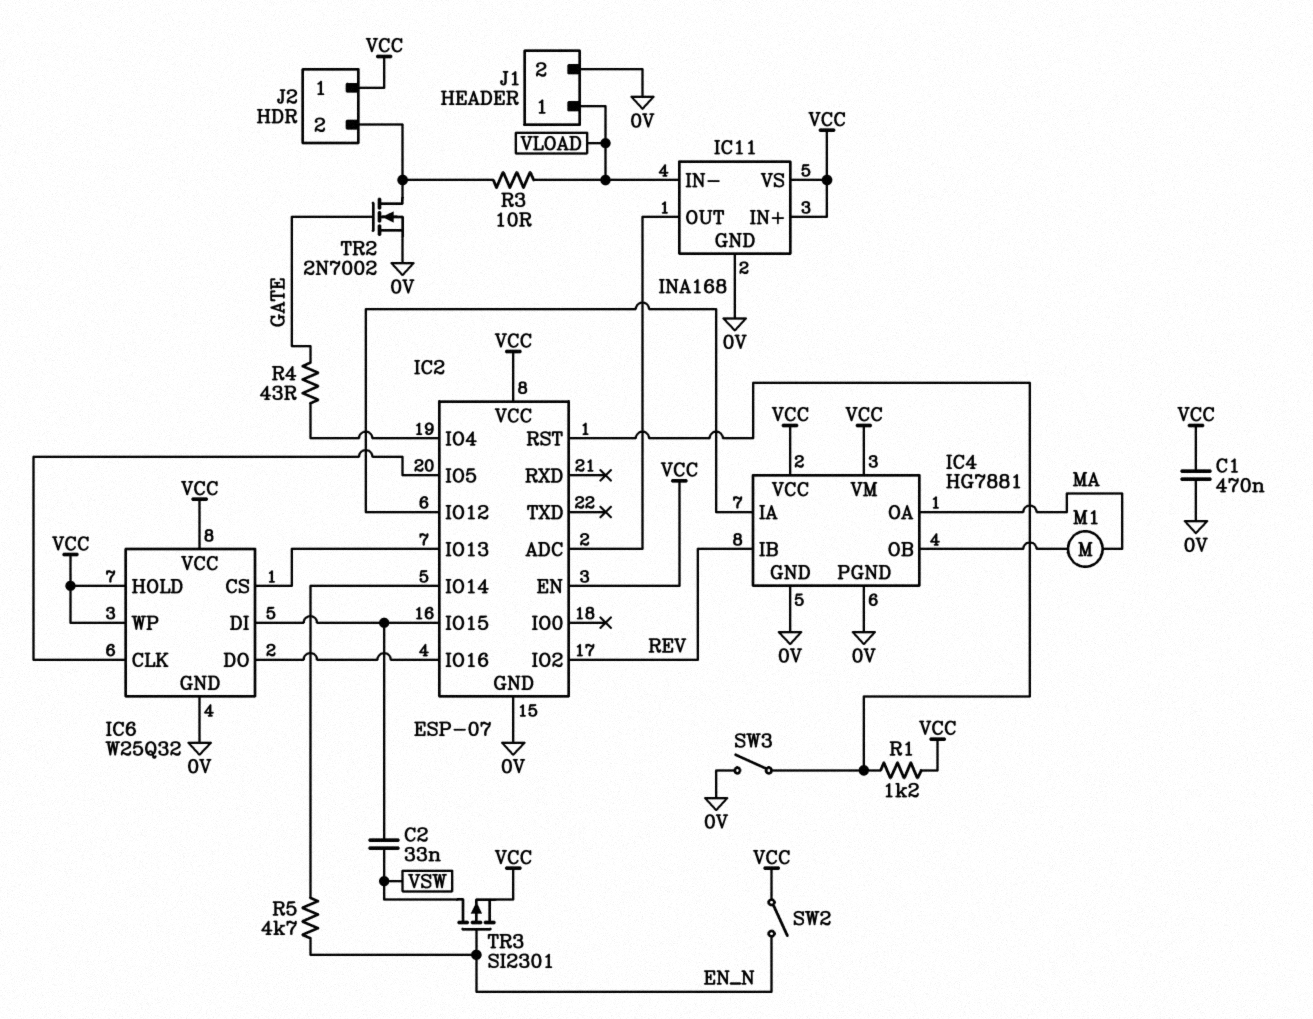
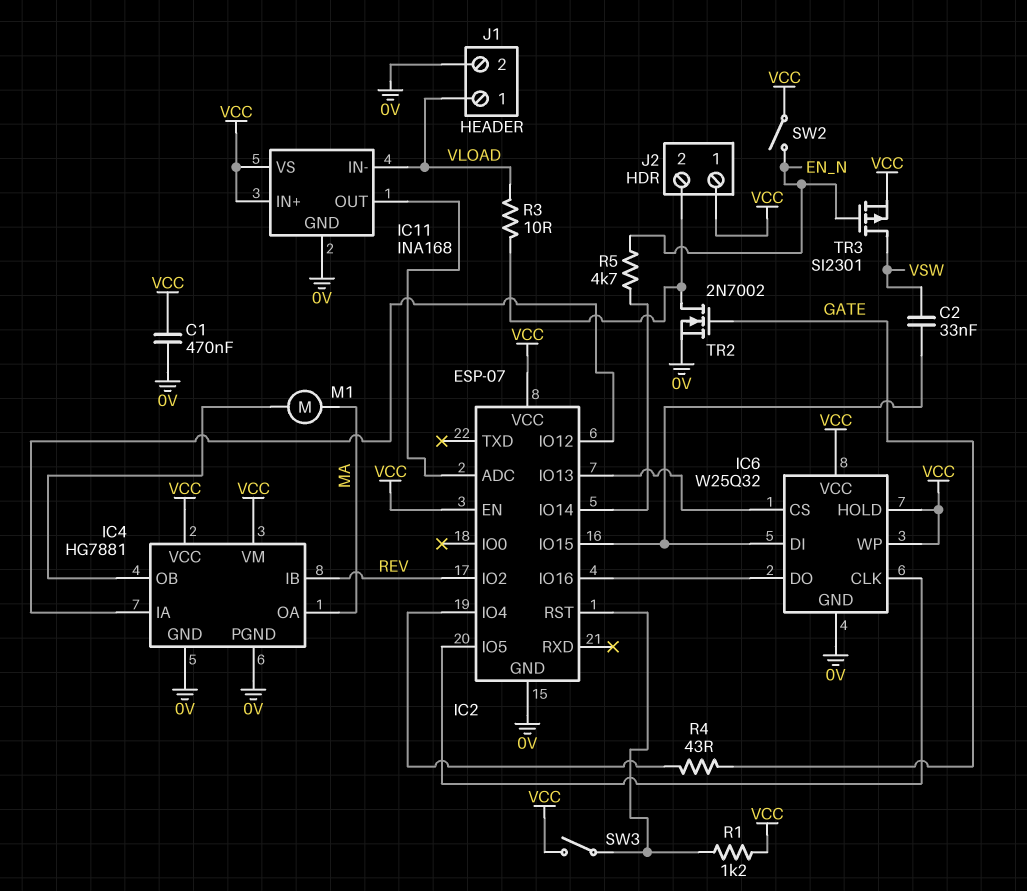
SW3: switch (0V, IC2/RST) -> switch (IC2/RST, VCC)

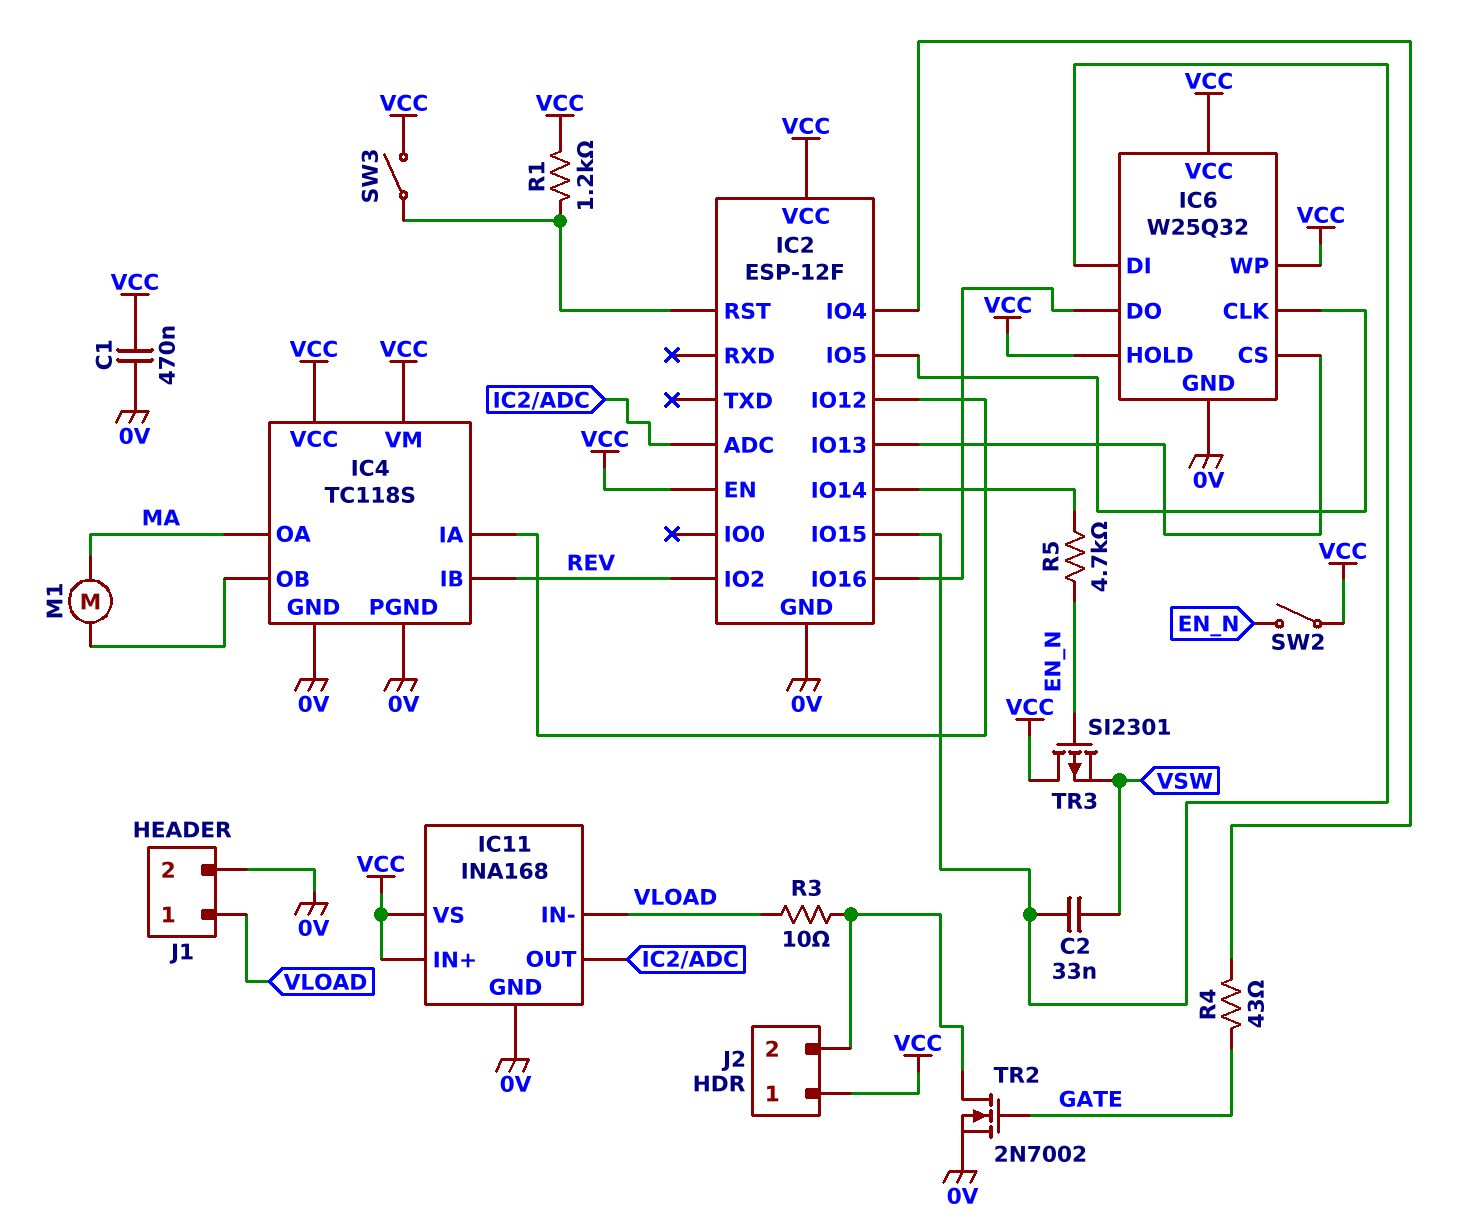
IC2: ESP-07 -> ESP-12F
IC4: HG7881 -> TC118S
TR3: PMOS SI2301 (G EN_N, D VSW, S VCC) -> PMOS SI2301 (G EN_N, D VCC, S VSW)

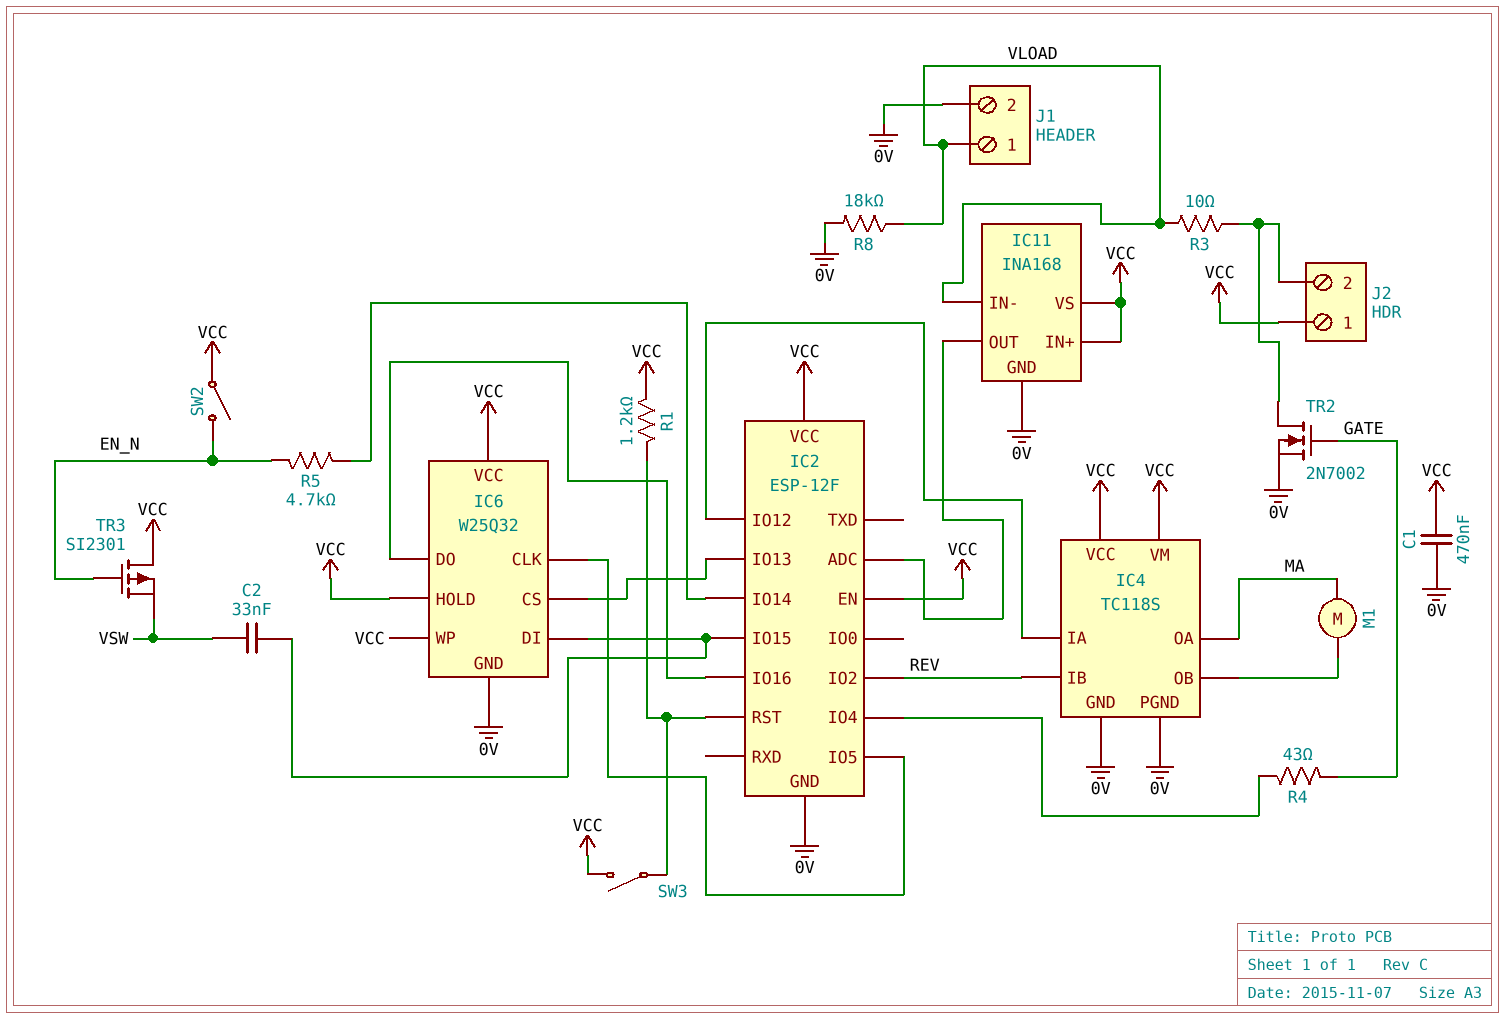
R8: none -> 18k (0V, VLOAD)

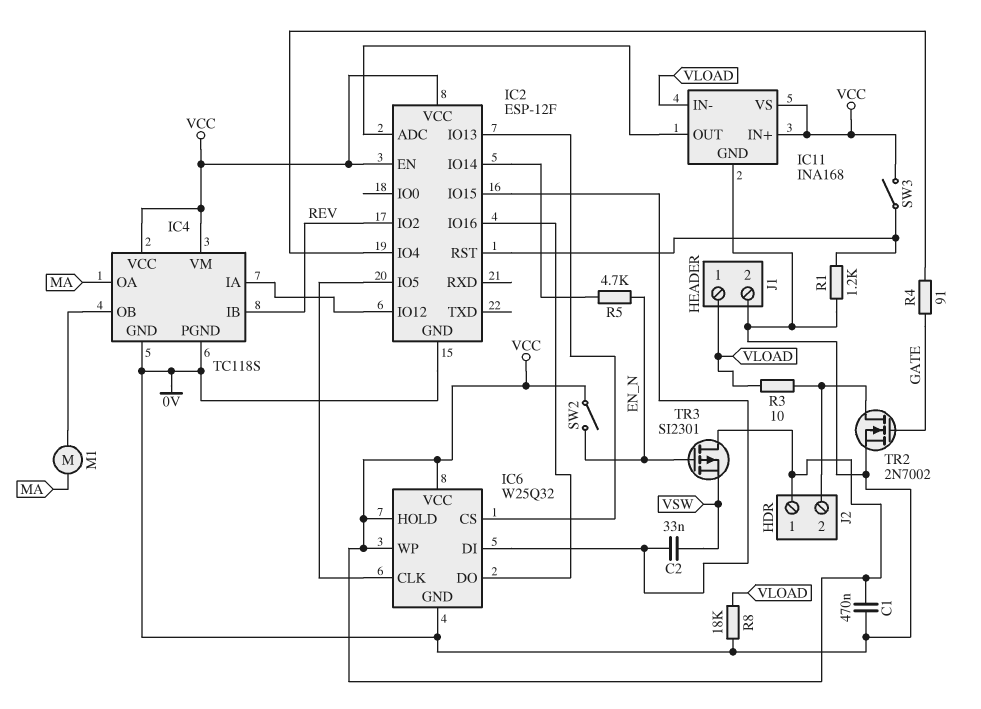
R1: 1.2k (IC2/RST, VCC) -> 1.2k (0V, IC2/RST)
R4: 43 (GATE, IC2/IO4) -> 91 (GATE, IC2/IO4)

